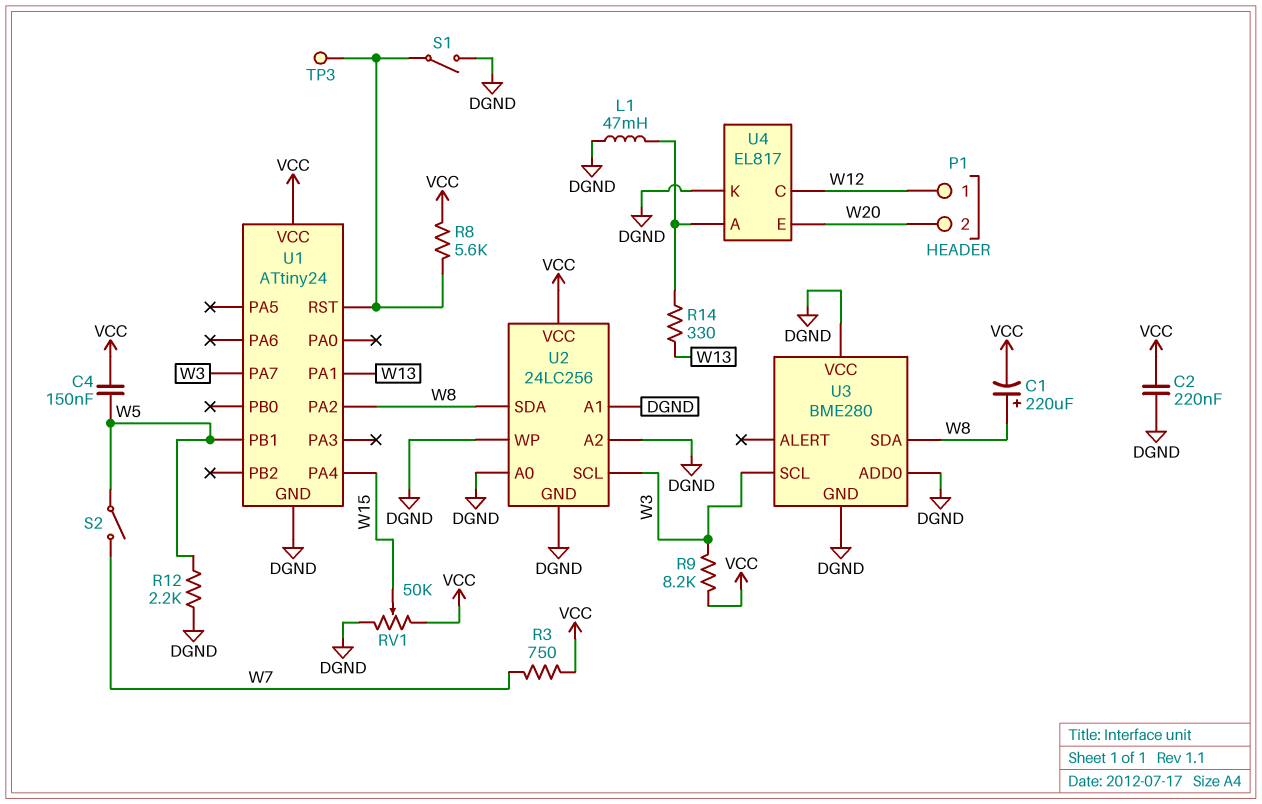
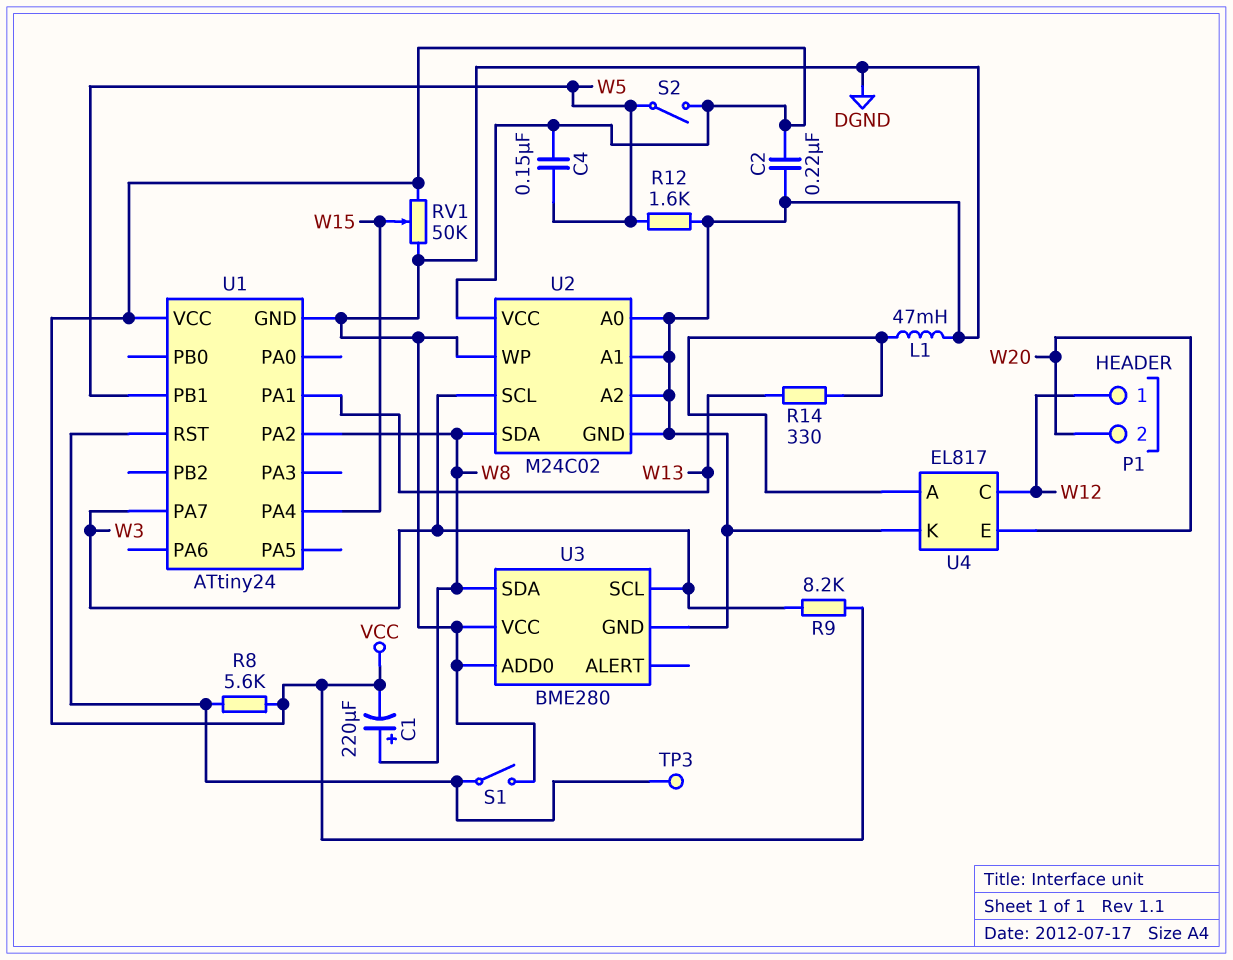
R3: 750 (VCC, W7) -> none
R12: 2.2k (DGND, W5) -> 1.6k (DGND, W5)
S2: switch (W5, W7) -> switch (VCC, W5)
U2: 24LC256 -> M24C02

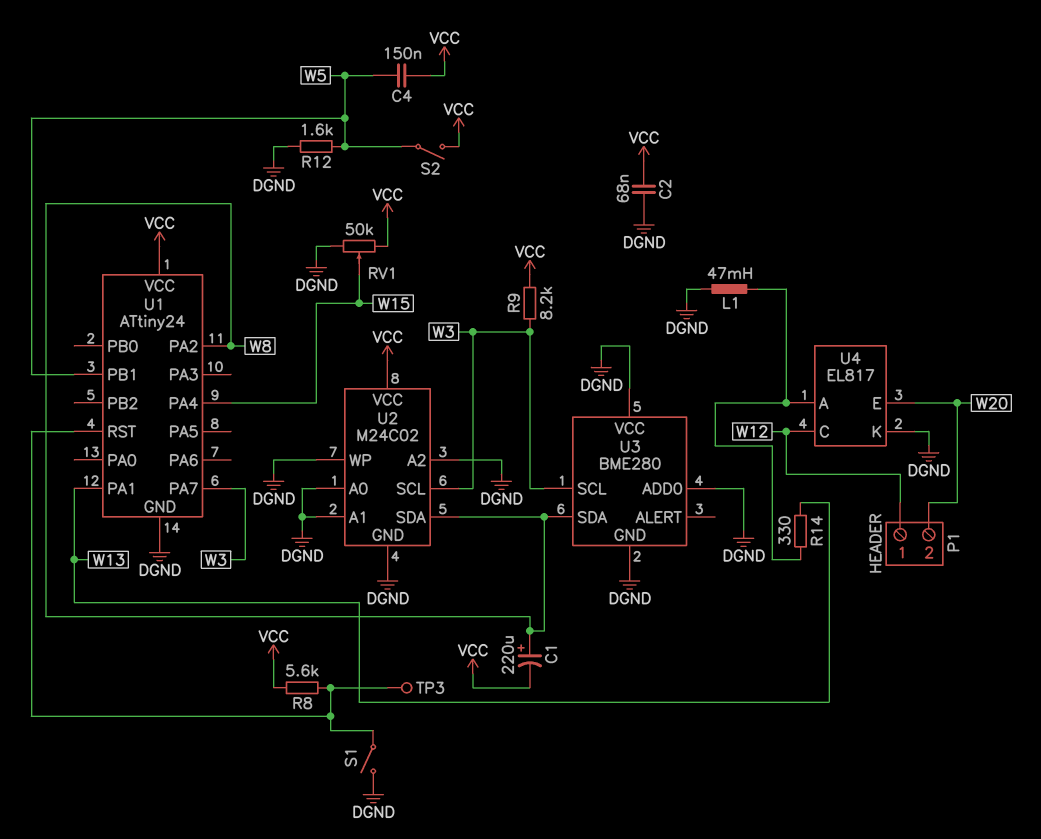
C2: 220nF (DGND, VCC) -> 68nF (DGND, VCC)

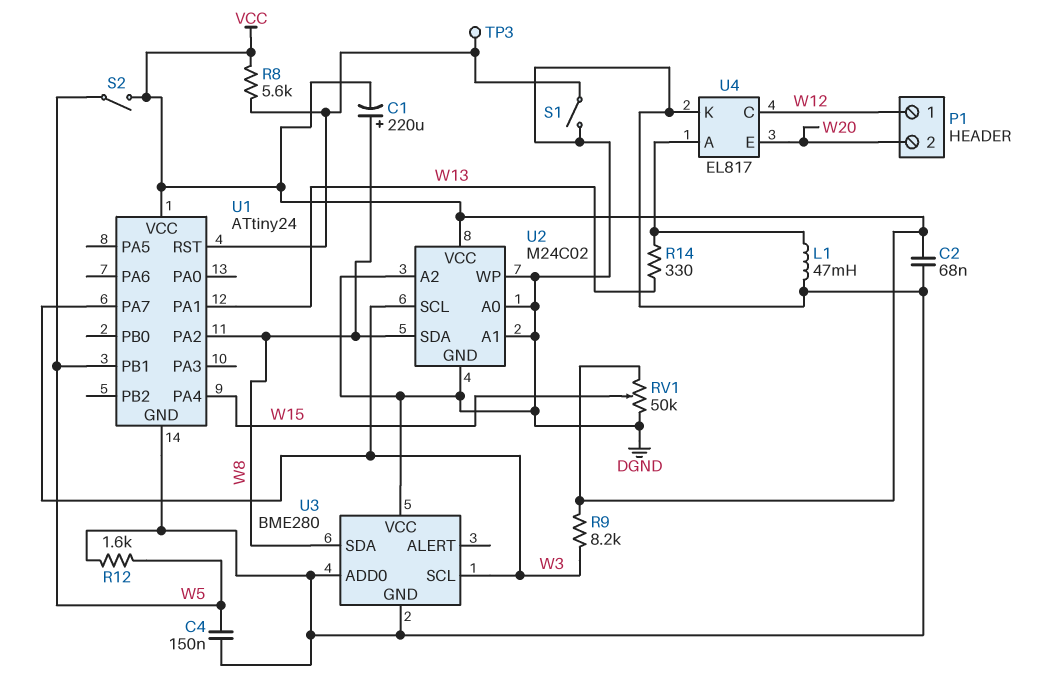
C4: 150nF (VCC, W5) -> 150nF (DGND, W5)

